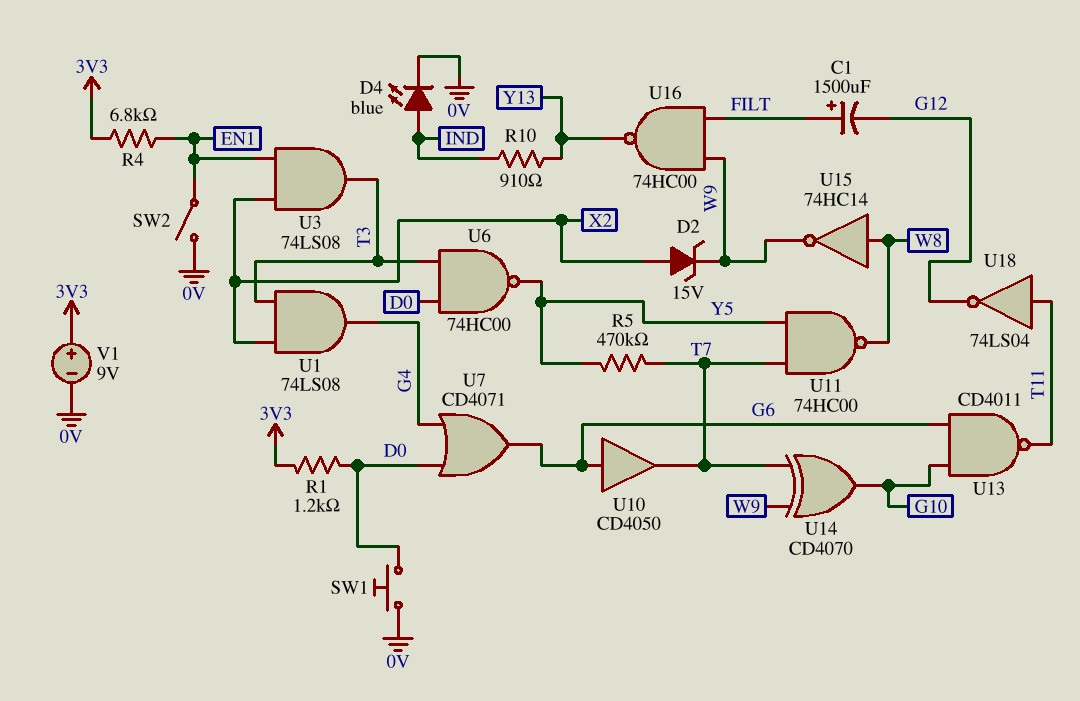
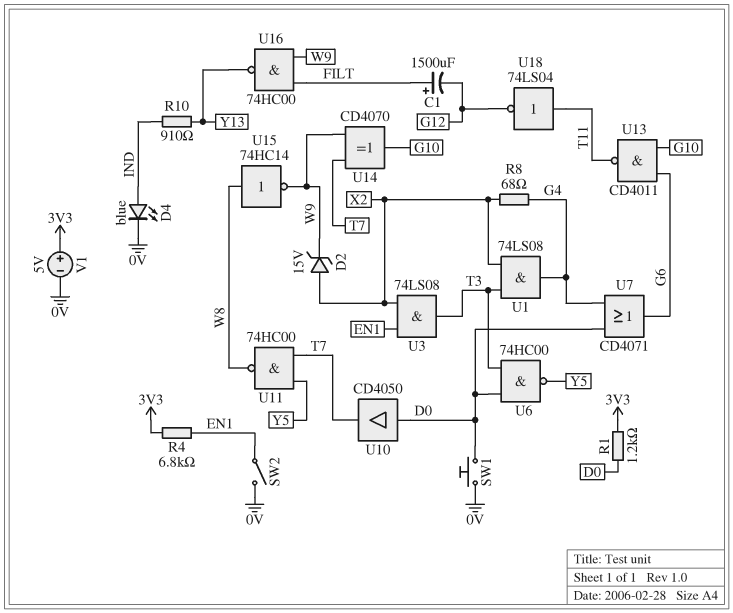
R5: 470k (T7, Y5) -> none
R8: none -> 68 (G4, X2)
U10: buffer CD4050 (in G6, out T7) -> buffer CD4050 (in D0, out T7)
V1: 9V (plus 3V3, minus 0V) -> 5V (plus 3V3, minus 0V)

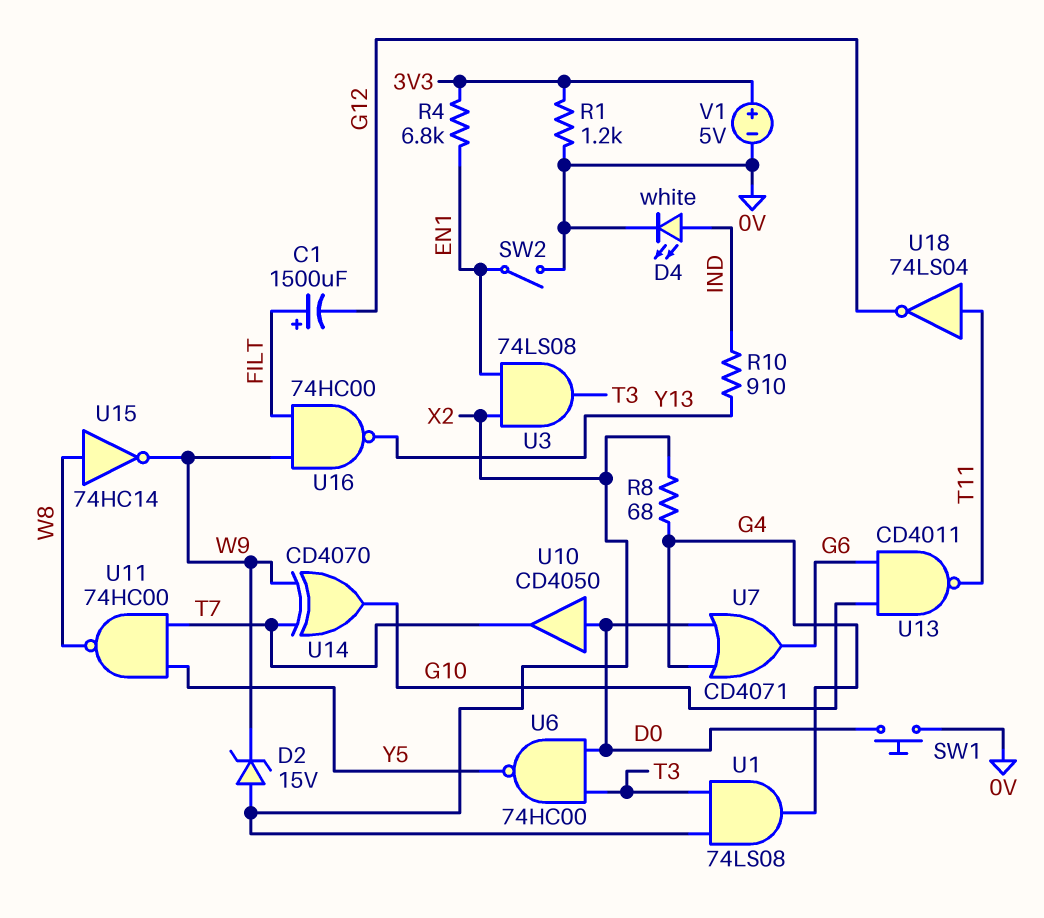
D4: LED blue (A IND, K 0V) -> LED white (A IND, K 0V)
R1: 1.2k (3V3, D0) -> 1.2k (0V, 3V3)

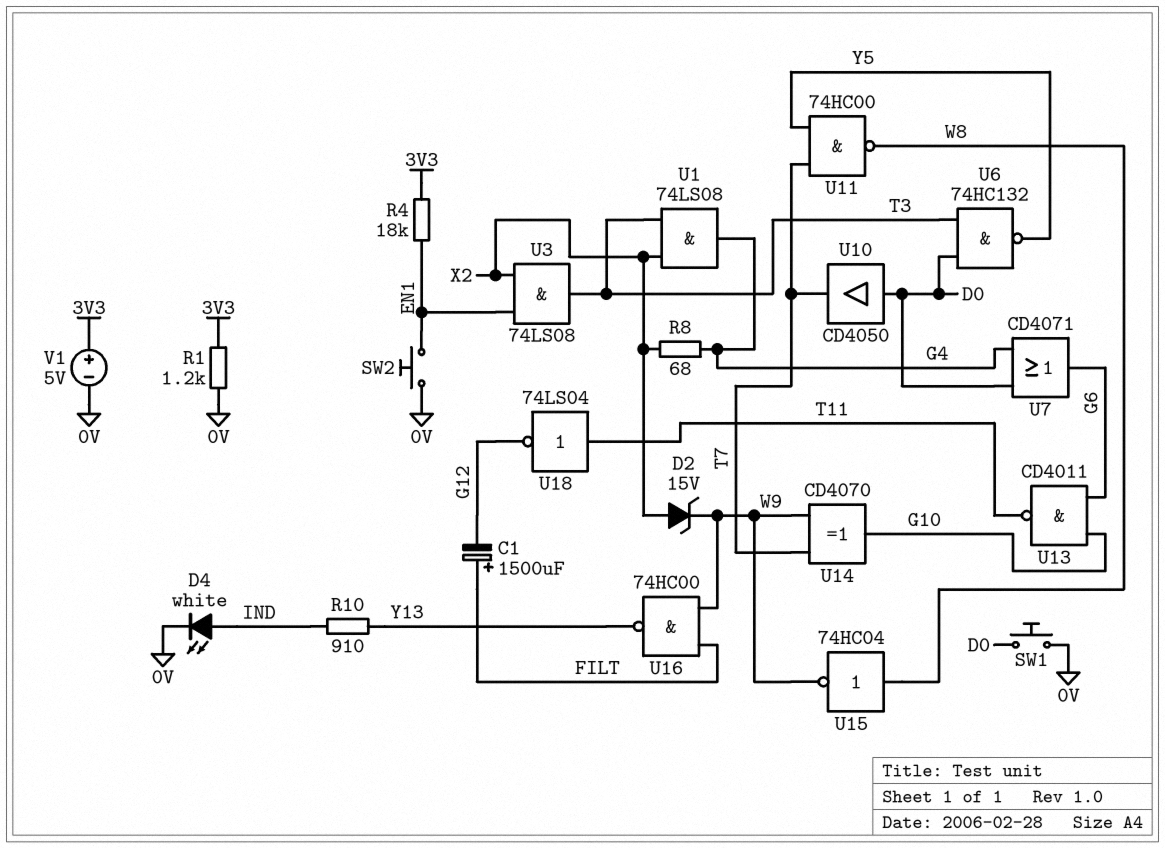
R4: 6.8k (3V3, EN1) -> 18k (3V3, EN1)
SW2: switch (0V, EN1) -> button (0V, EN1)
U6: NAND 74HC00 (in D0, in T3, out Y5) -> NAND 74HC132 (in D0, in T3, out Y5)
U15: NOT 74HC14 (in W8, out W9) -> NOT 74HC04 (in W8, out W9)

